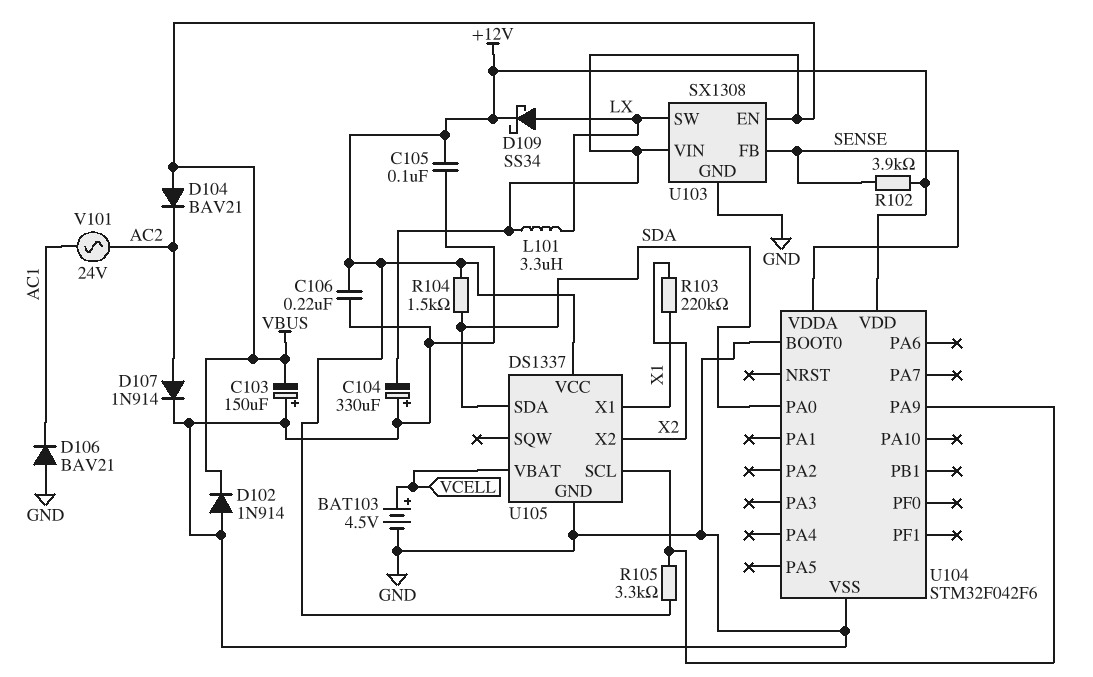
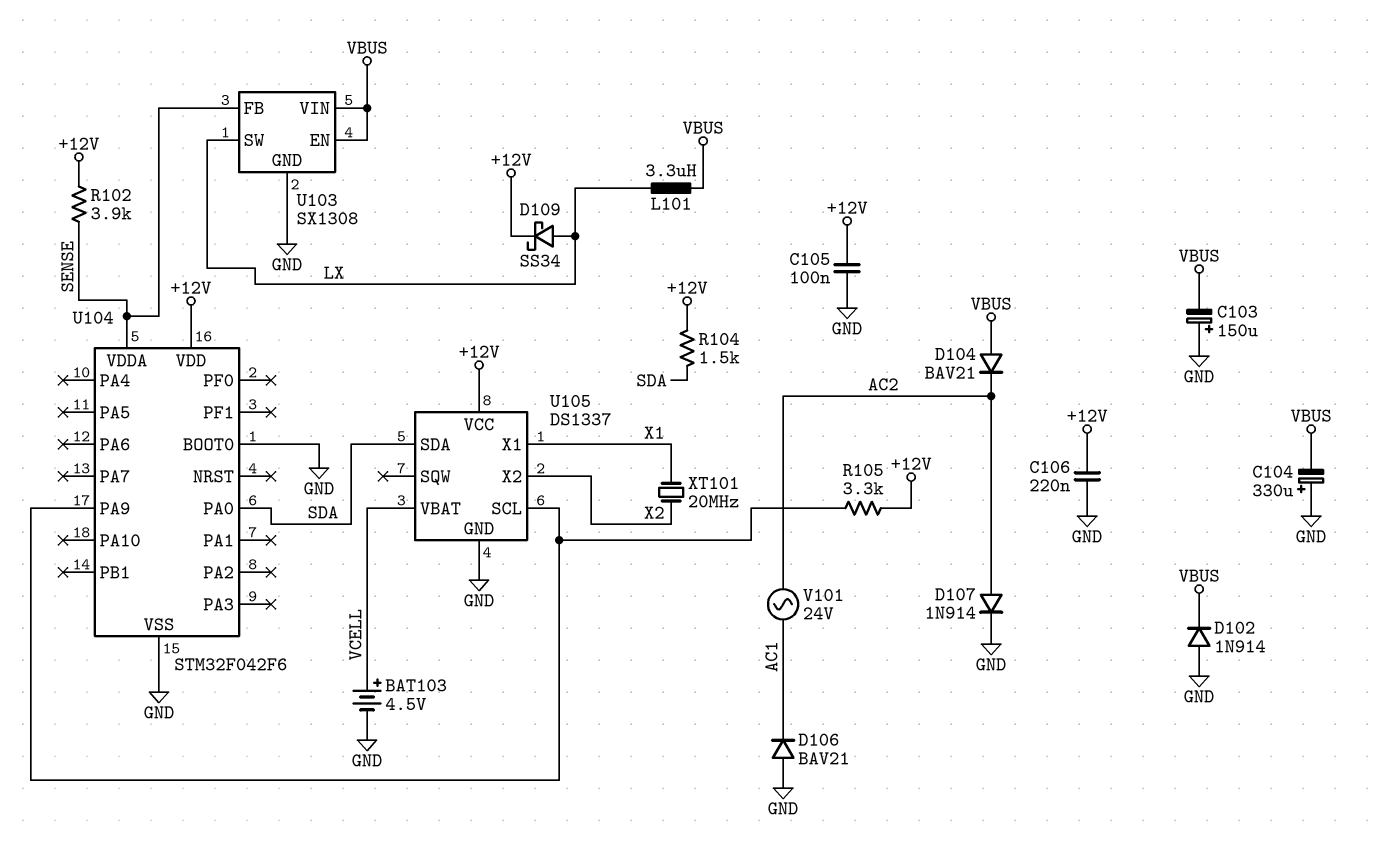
R103: 220k (X1, X2) -> none
XT101: none -> 20MHz (X1, X2)

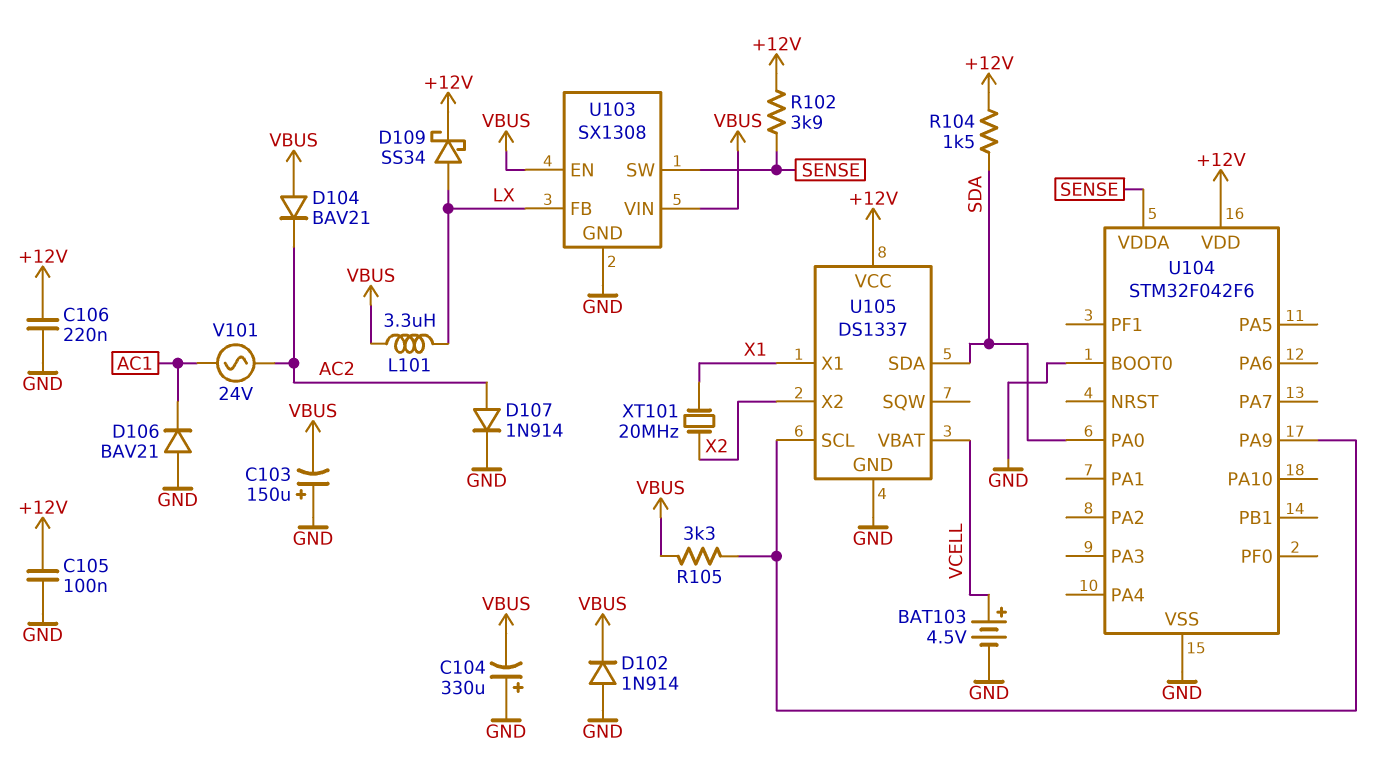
R105: 3.3k (+12V, U104/PA9) -> 3.3k (U104/PA9, VBUS)
U103 pin FB: SENSE -> LX
U103 pin SW: LX -> SENSE

